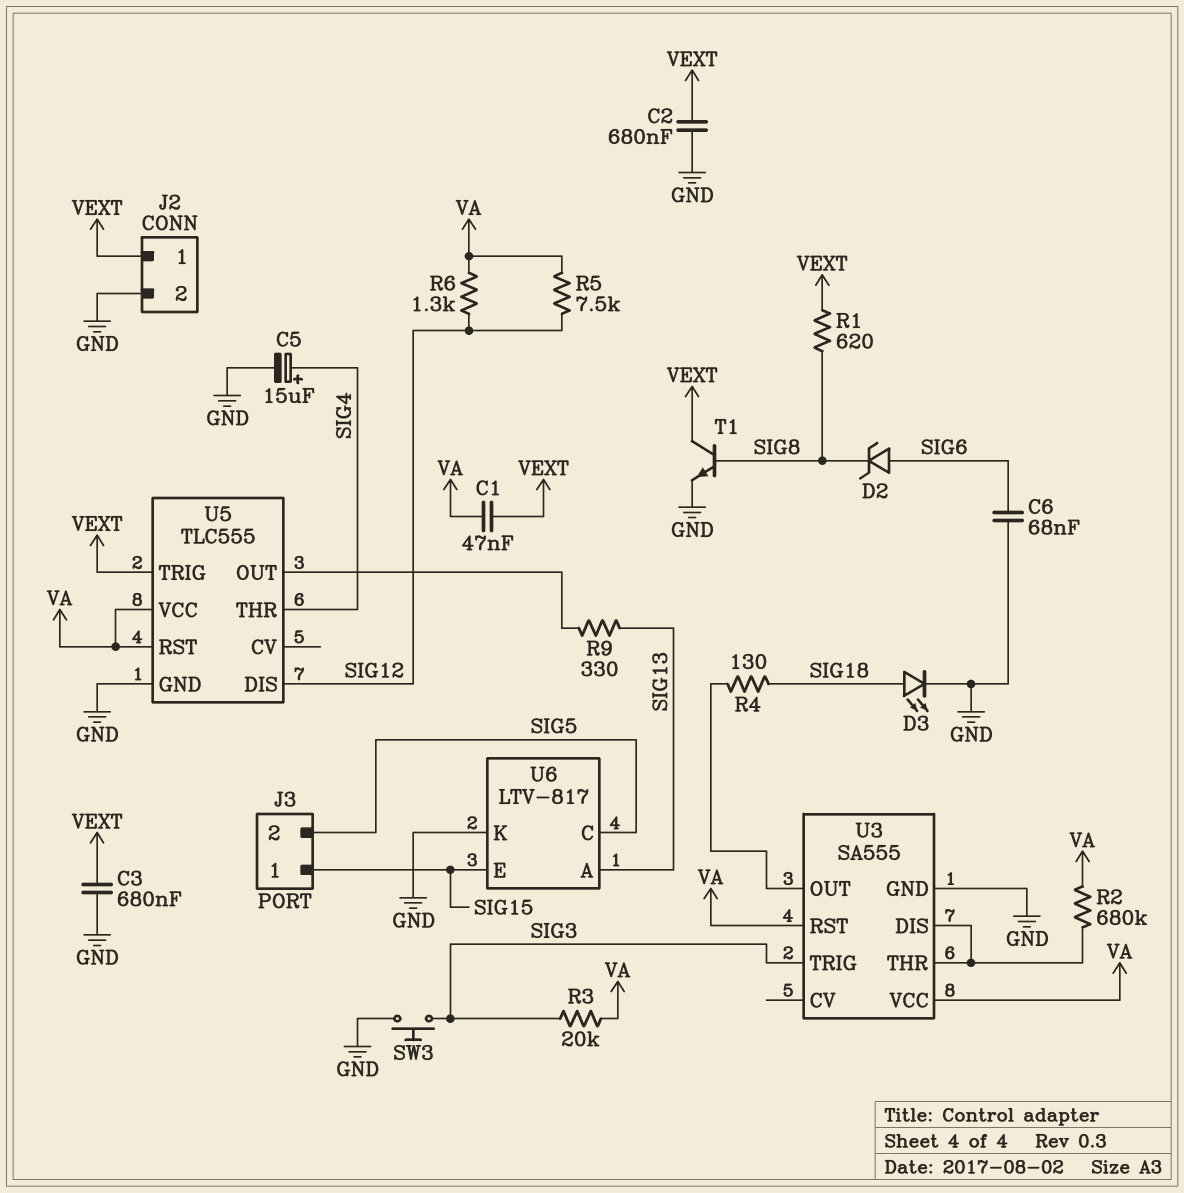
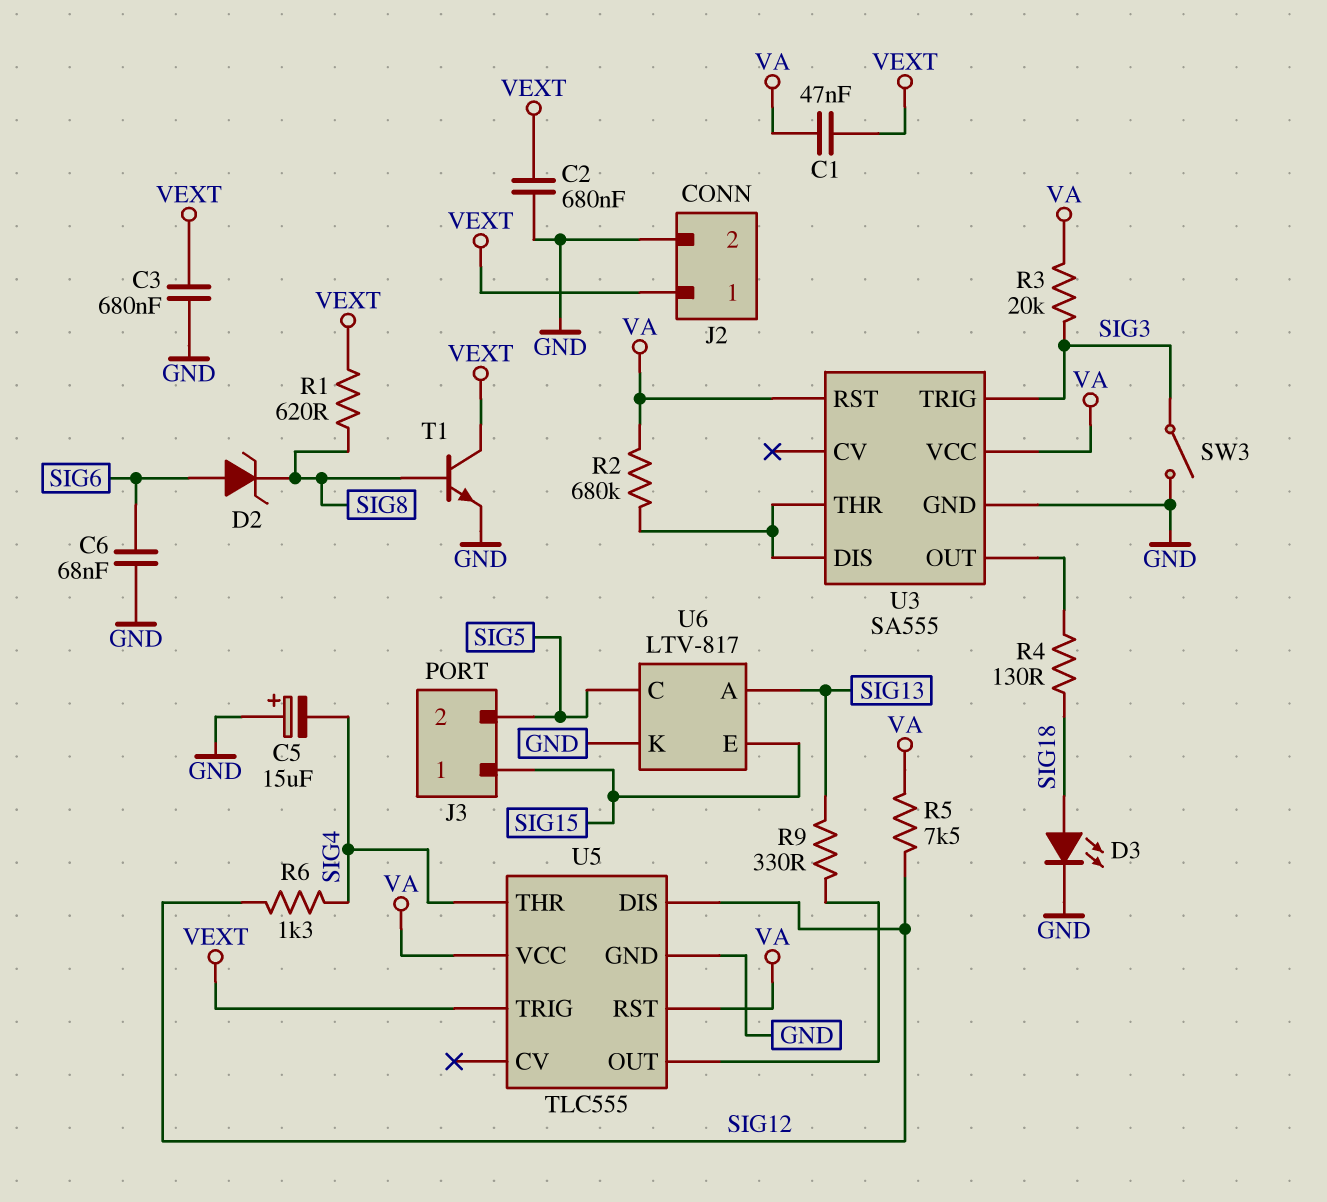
C5: 15uF (plus SIG4, minus GND) -> 15uF (plus GND, minus SIG4)
R6: 1.3k (SIG12, VA) -> 1.3k (SIG4, SIG12)
SW3: button (GND, SIG3) -> switch (GND, SIG3)

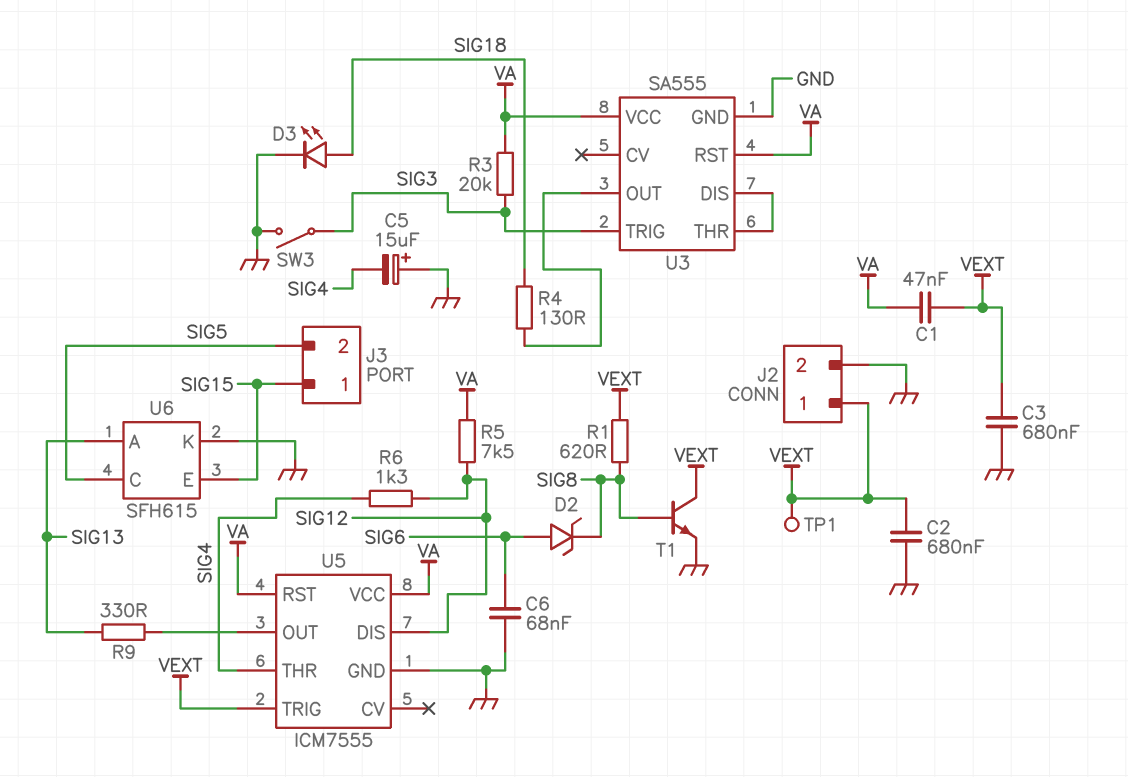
R2: 680k (U3/DIS, VA) -> none
TP1: none -> test point (VEXT)
U5: TLC555 -> ICM7555
U6: LTV-817 -> SFH615

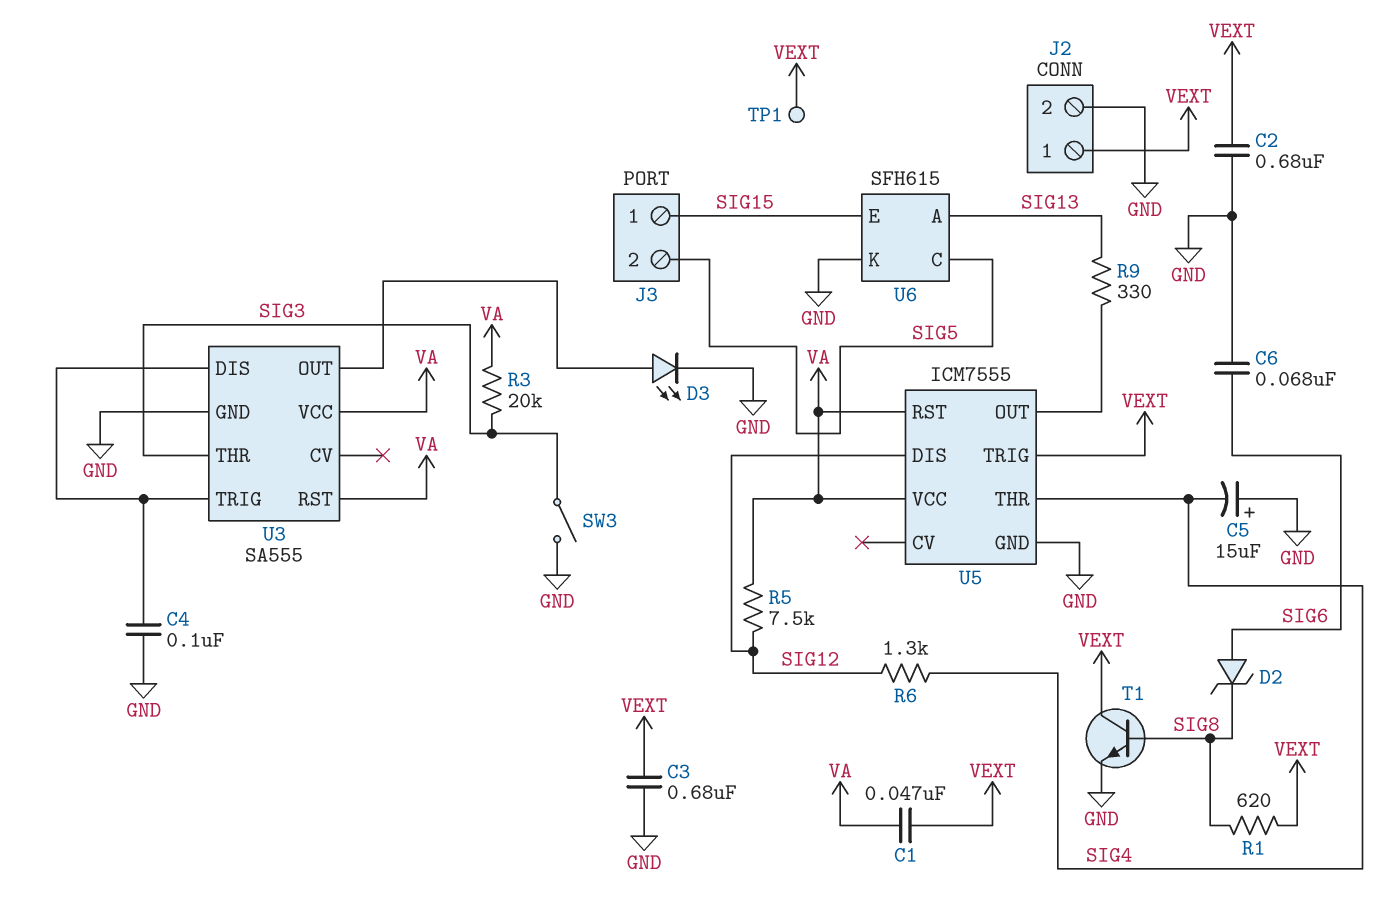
C4: none -> 100nF (GND, U3/DIS)
D3: LED (A SIG18, K GND) -> LED (A U3/OUT, K GND)
R4: 130 (SIG18, U3/OUT) -> none
U3 pin THR: U3/DIS -> SIG3
U3 pin TRIG: SIG3 -> U3/DIS

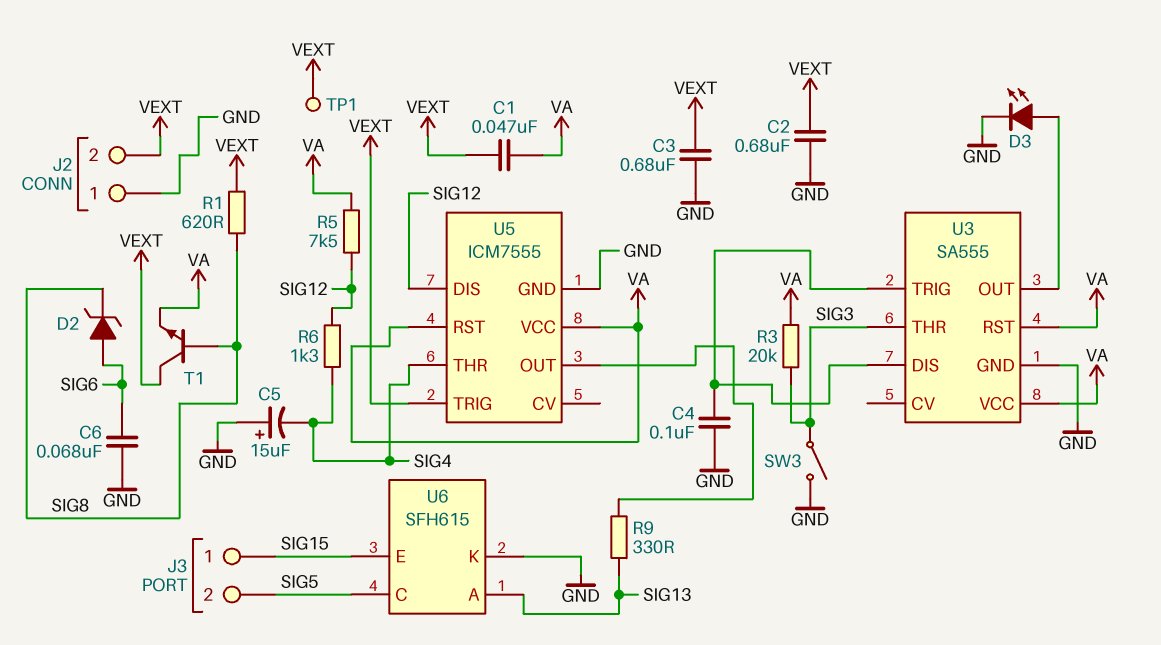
J2 pin 1: VEXT -> GND
J2 pin 2: GND -> VEXT
T1: NPN (B SIG8, C VEXT, E GND) -> NPN (B SIG8, C VEXT, E VA)

